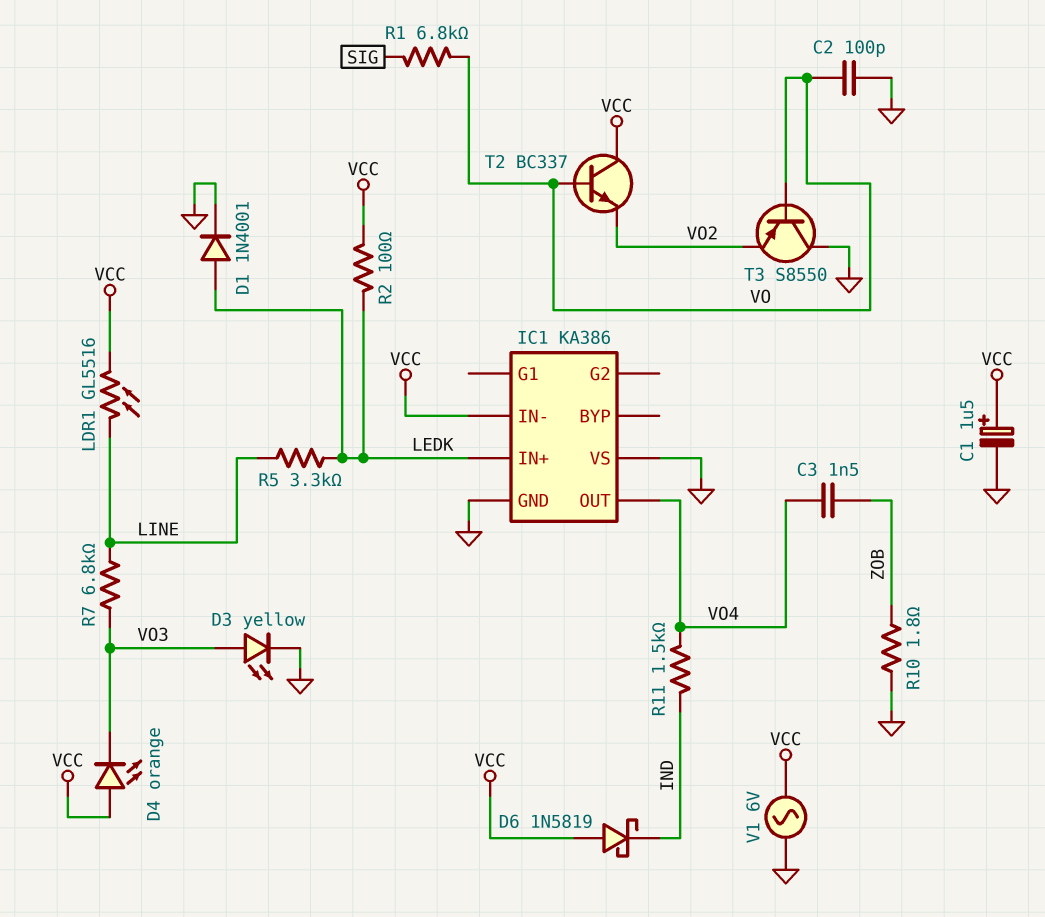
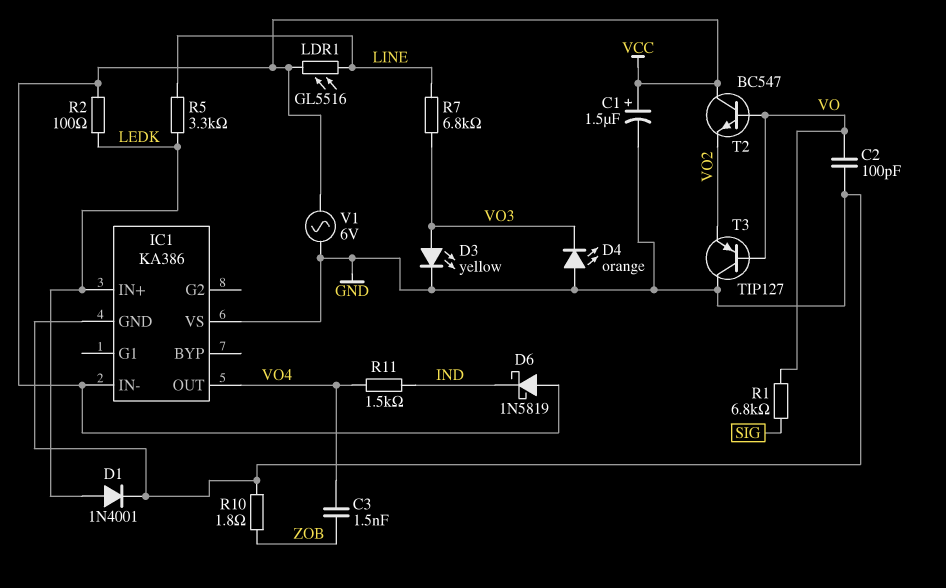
D4: LED orange (A VCC, K VO3) -> LED orange (A GND, K VO3)
T2: NPN BC337 (B VO, C VCC, E VO2) -> NPN BC547 (B VO, C VCC, E VO2)
T3: PNP S8550 (B VO, C GND, E VO2) -> PNP TIP127 (B VO, C GND, E VO2)

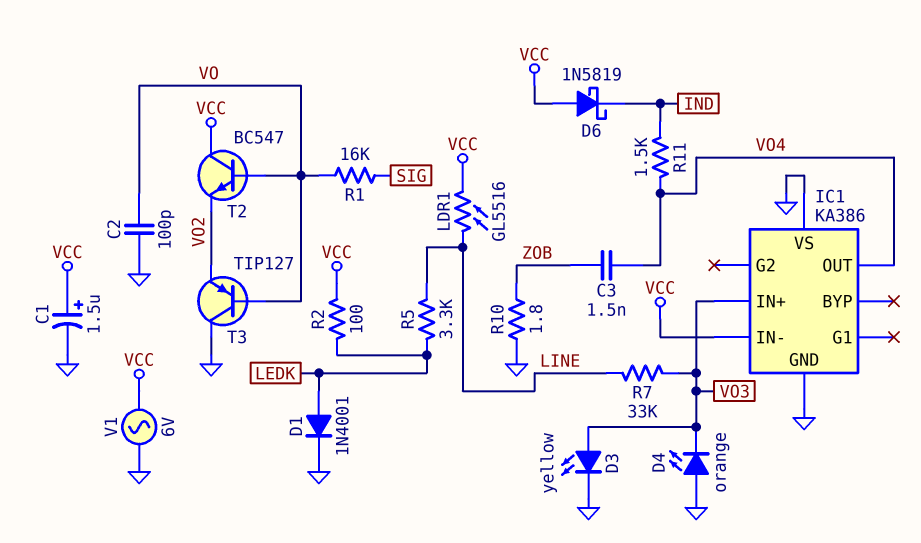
IC1 pin IN+: LEDK -> VO3
R1: 6.8k (SIG, VO) -> 16k (SIG, VO)
R7: 6.8k (LINE, VO3) -> 33k (LINE, VO3)

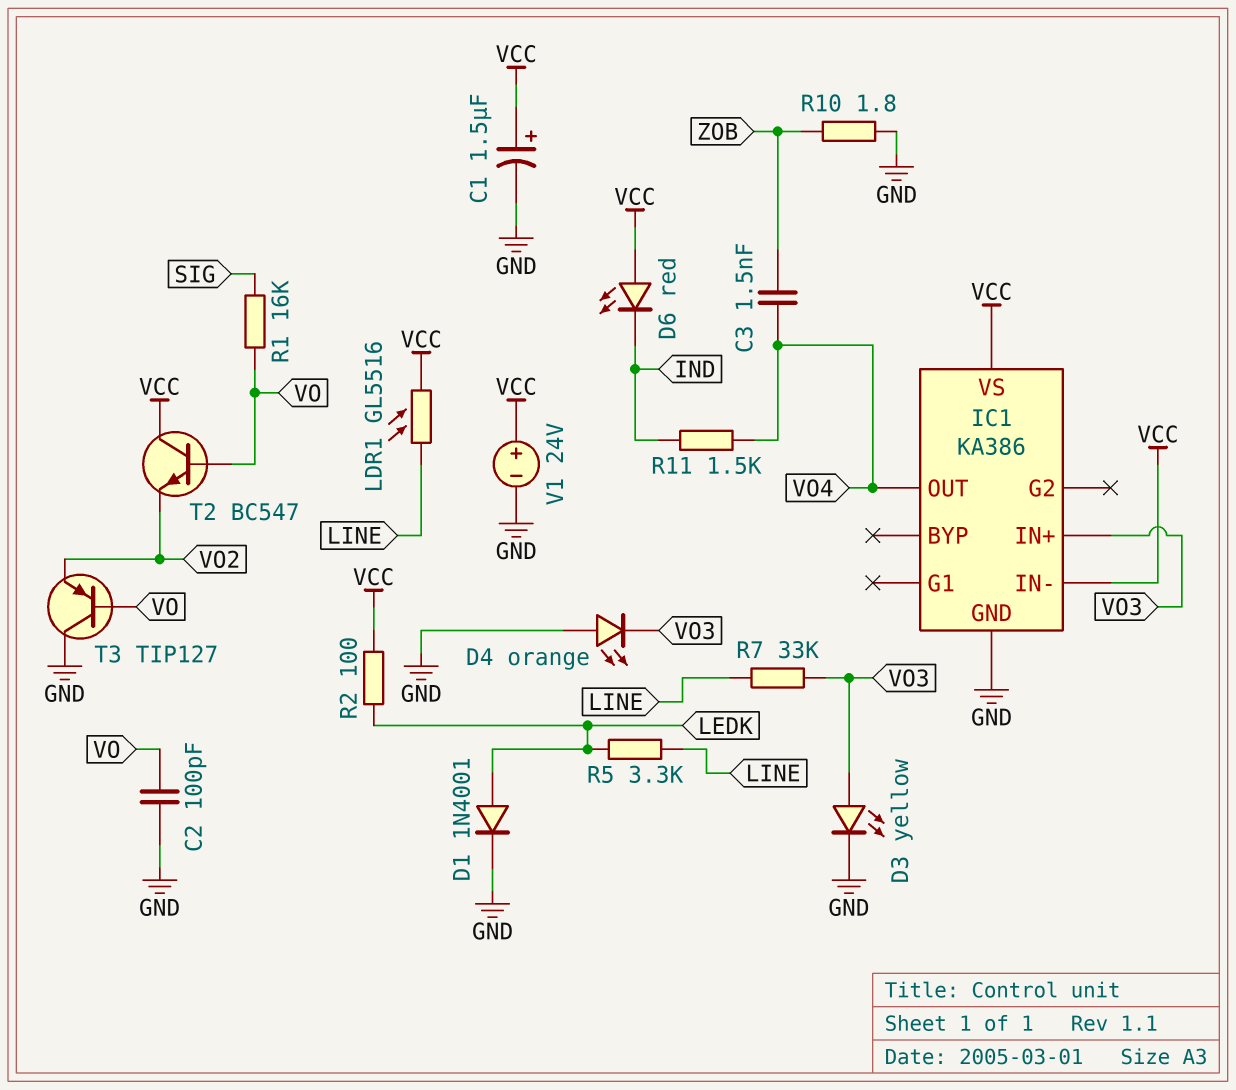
D6: schottky 1N5819 (A VCC, K IND) -> LED red (A VCC, K IND)
IC1 pin VS: GND -> VCC
V1: AC 6V (GND, VCC) -> 24V (plus VCC, minus GND)

